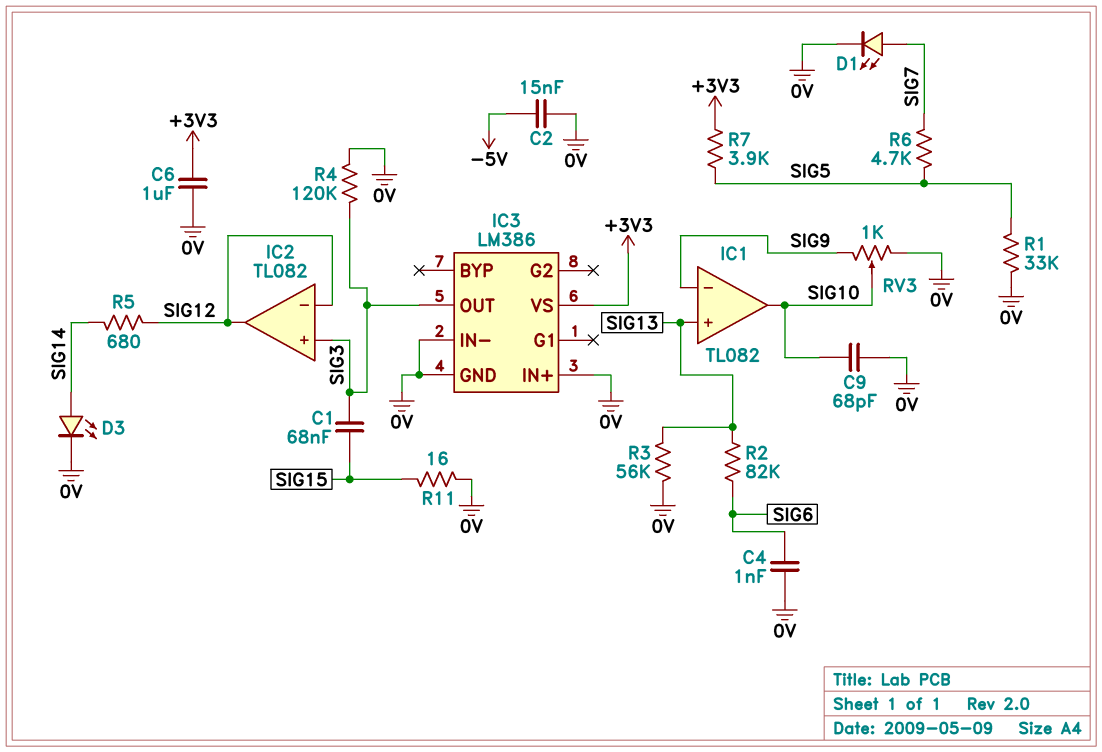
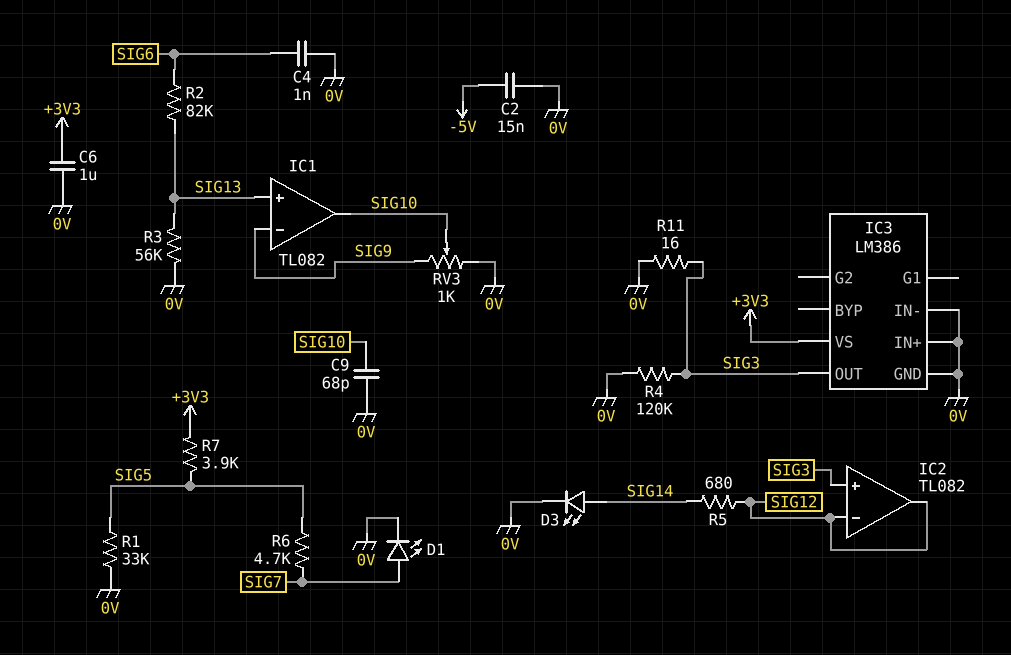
C1: 68nF (SIG3, SIG15) -> none
R11: 16 (0V, SIG15) -> 16 (0V, SIG3)

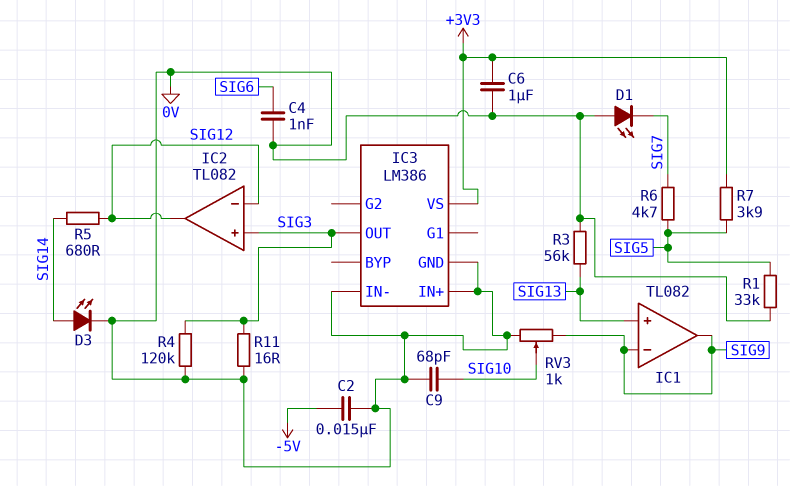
D1: LED (A SIG7, K 0V) -> LED (A 0V, K SIG7)
IC1 pin out: SIG10 -> SIG9
R2: 82k (SIG6, SIG13) -> none

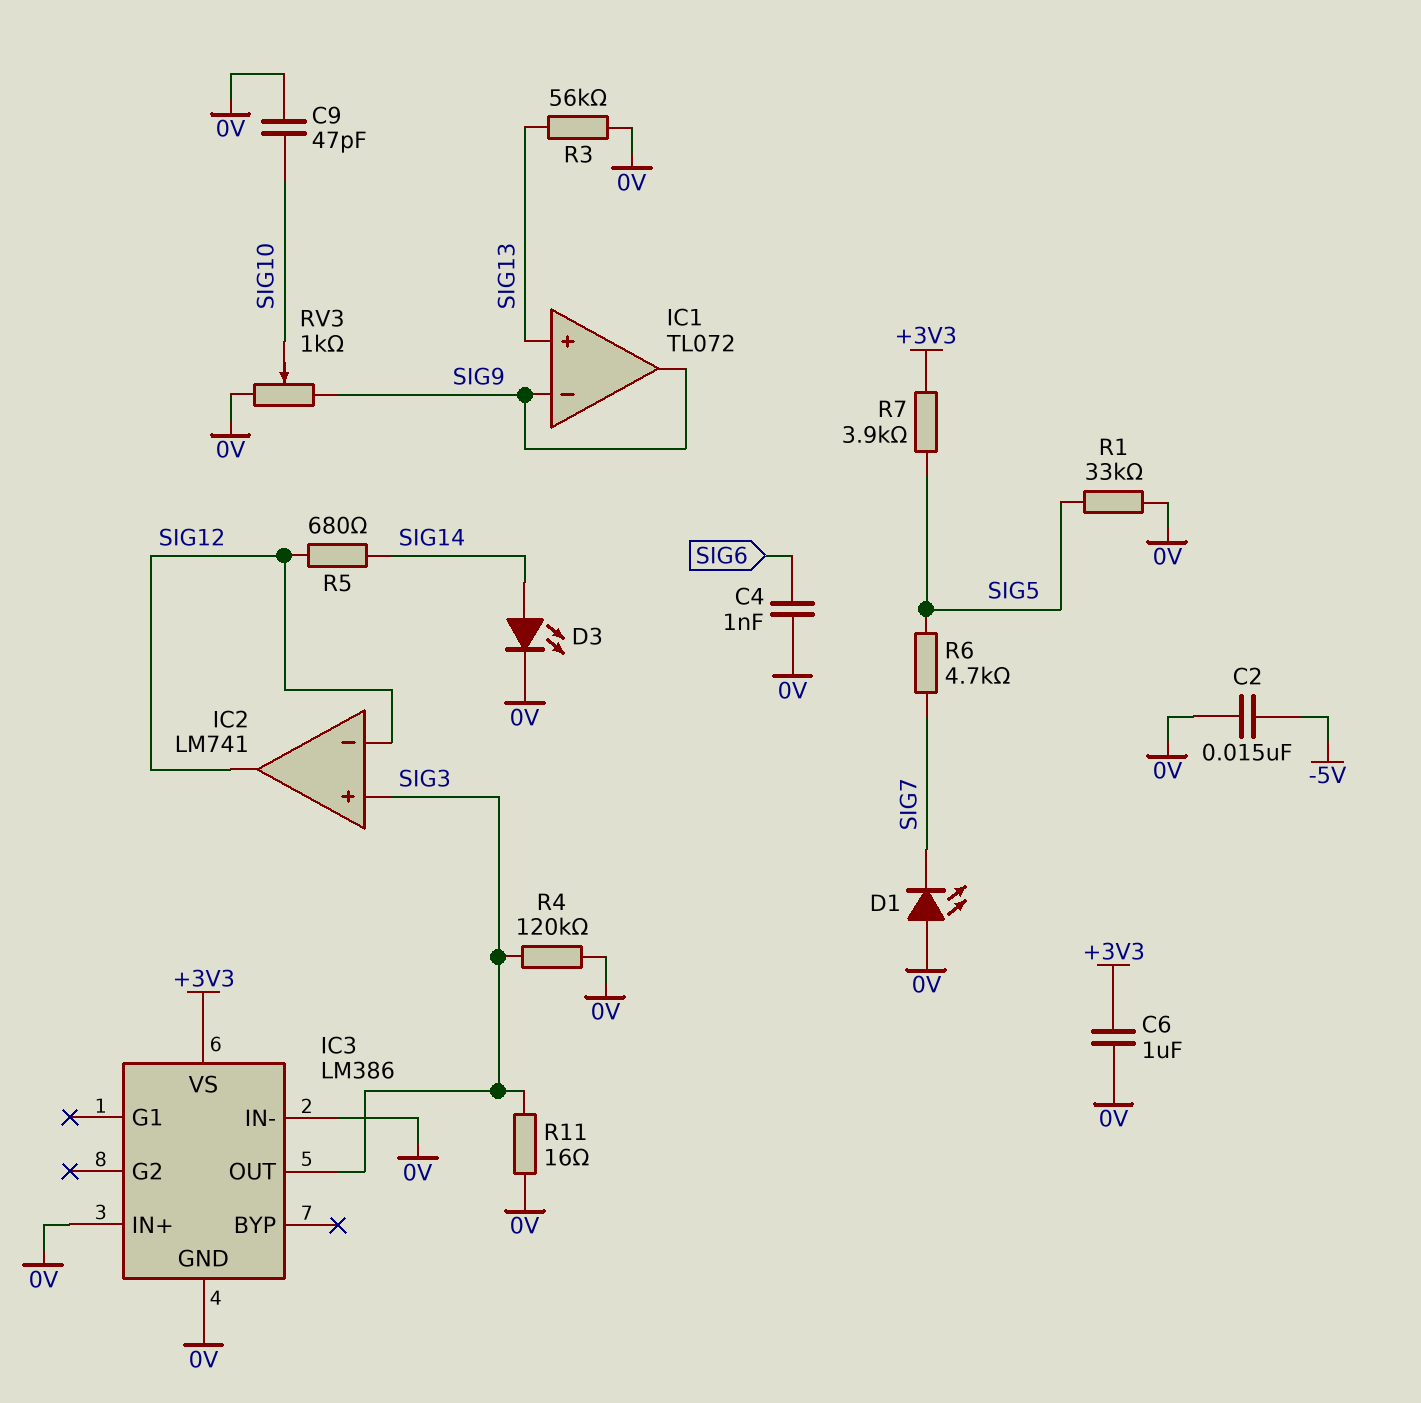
C9: 68pF (0V, SIG10) -> 47pF (0V, SIG10)
IC1: TL082 -> TL072
IC2: TL082 -> LM741

